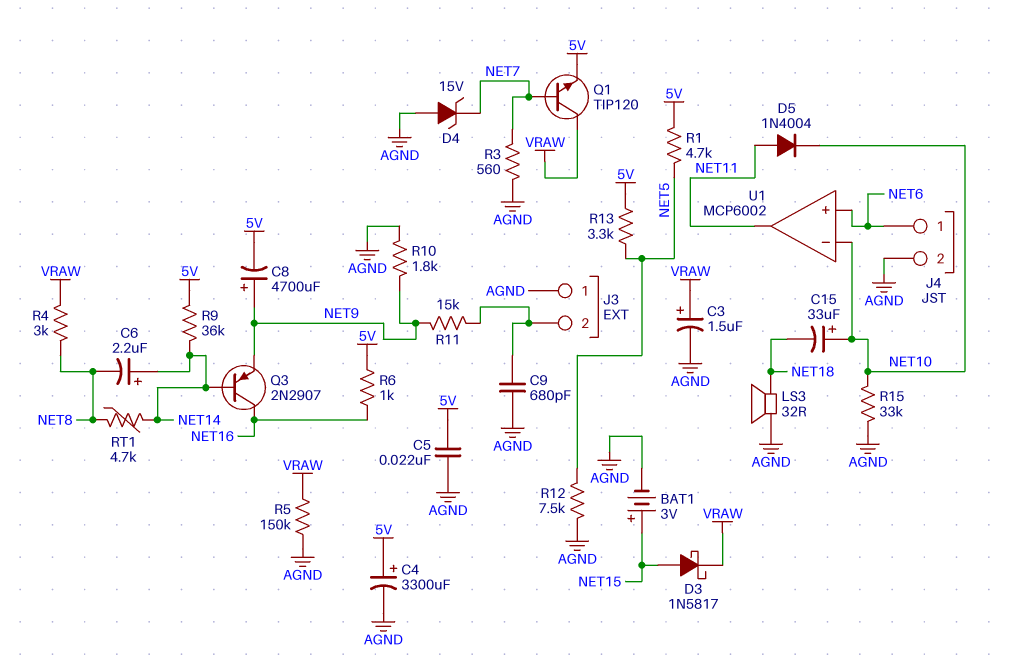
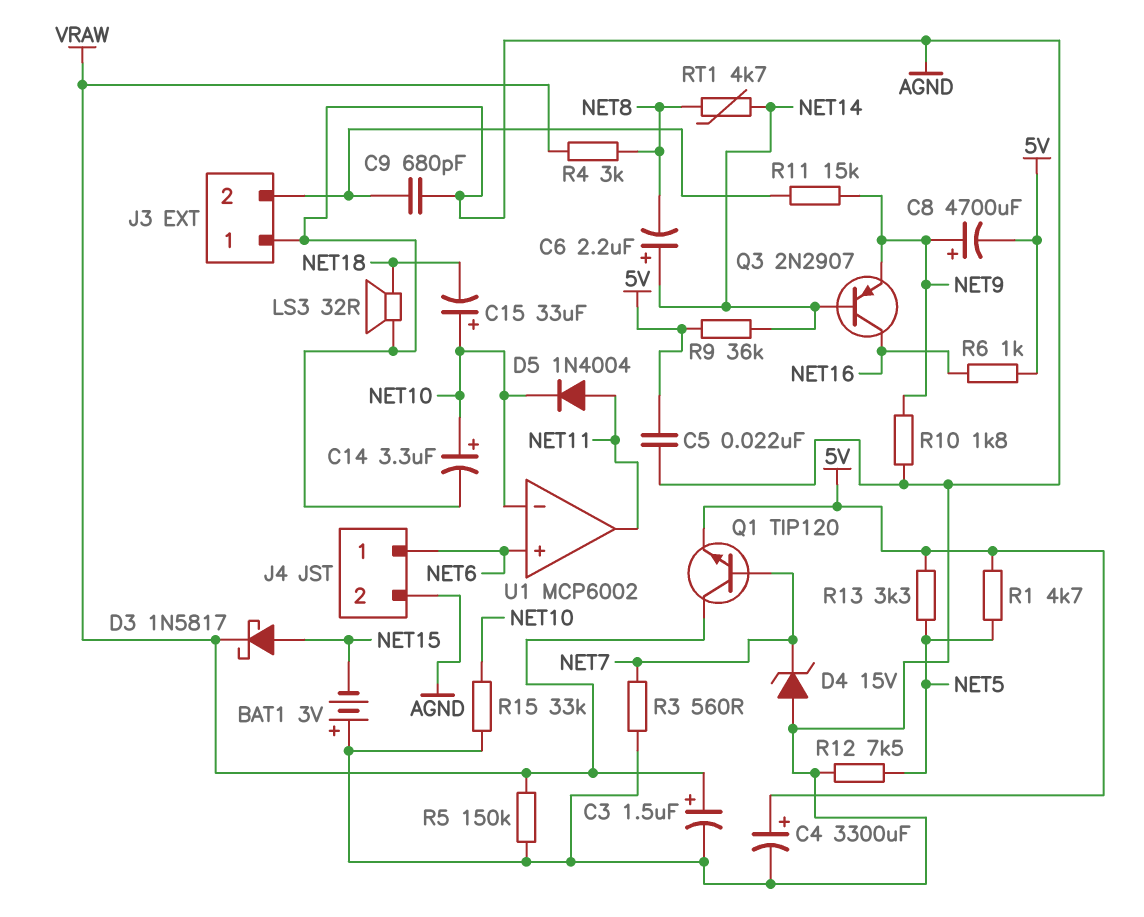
BAT1: 3V (plus NET15, minus AGND) -> 3V (plus AGND, minus NET15)
C14: none -> 3.3uF (plus NET10, minus AGND)

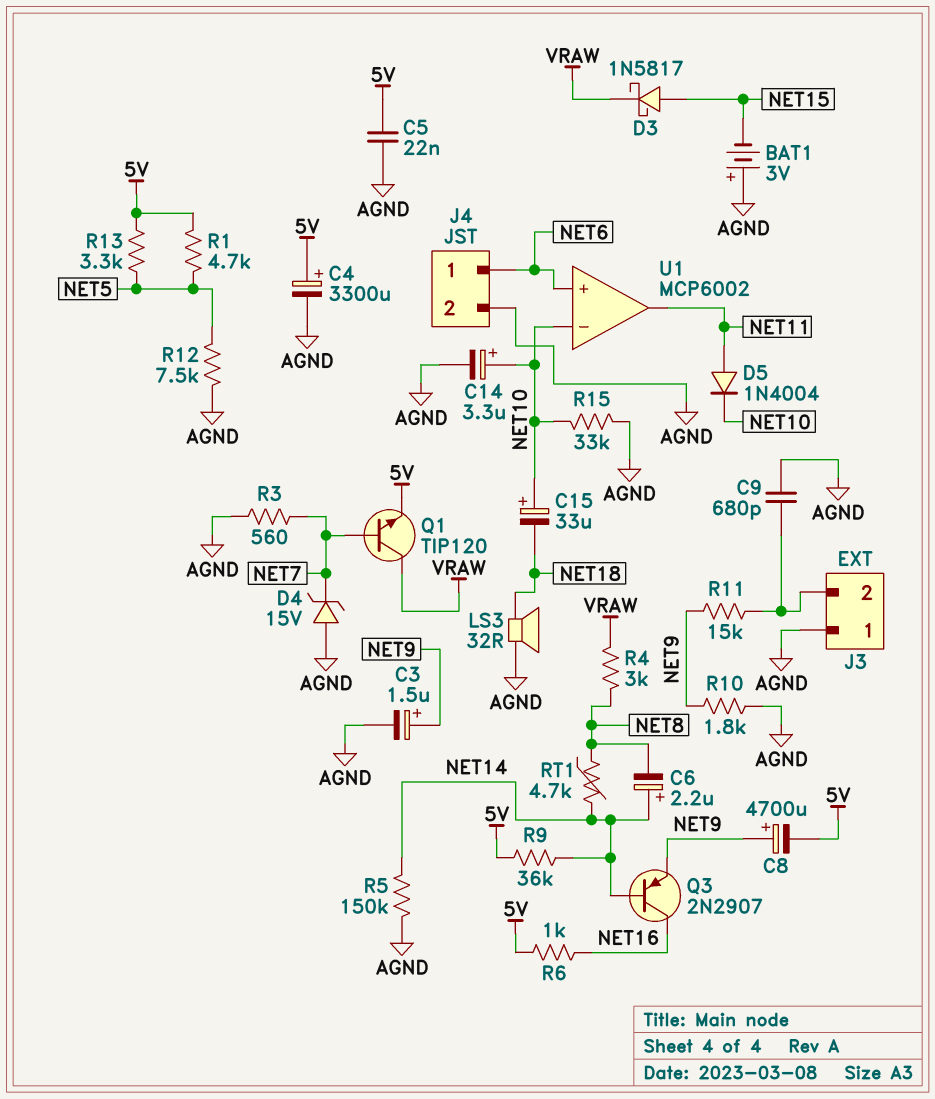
C3: 1.5uF (plus VRAW, minus AGND) -> 1.5uF (plus NET9, minus AGND)
R5: 150k (AGND, VRAW) -> 150k (AGND, NET14)

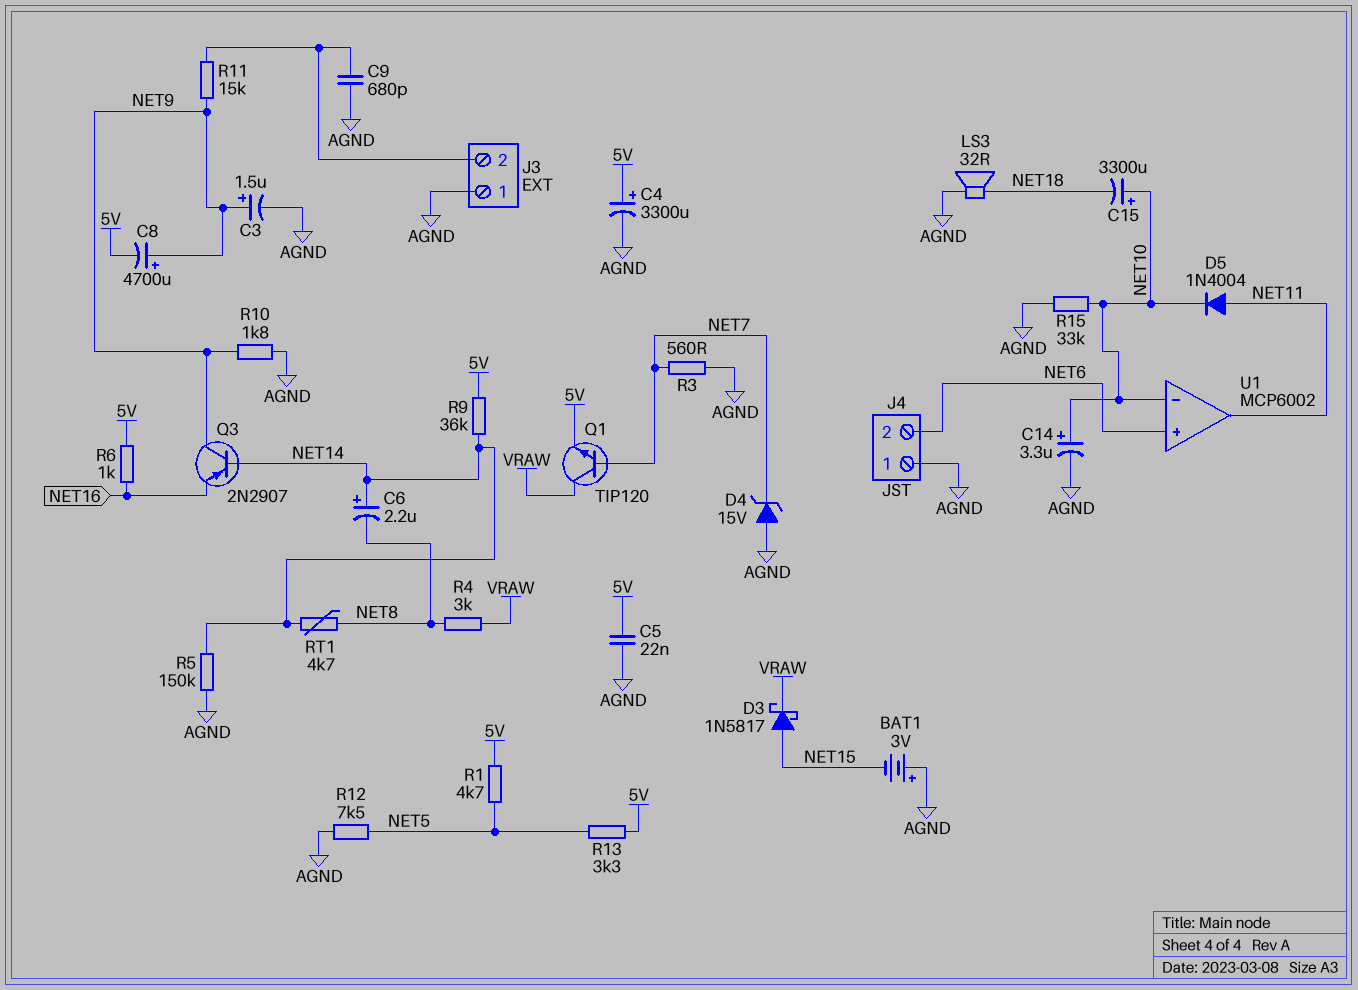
C15: 33uF (plus NET10, minus NET18) -> 3300uF (plus NET10, minus NET18)
J4 pin 1: NET6 -> AGND
J4 pin 2: AGND -> NET6
Q3: PNP 2N2907 (B NET14, C NET16, E NET9) -> PNP 2N2907 (B NET14, C NET9, E NET16)

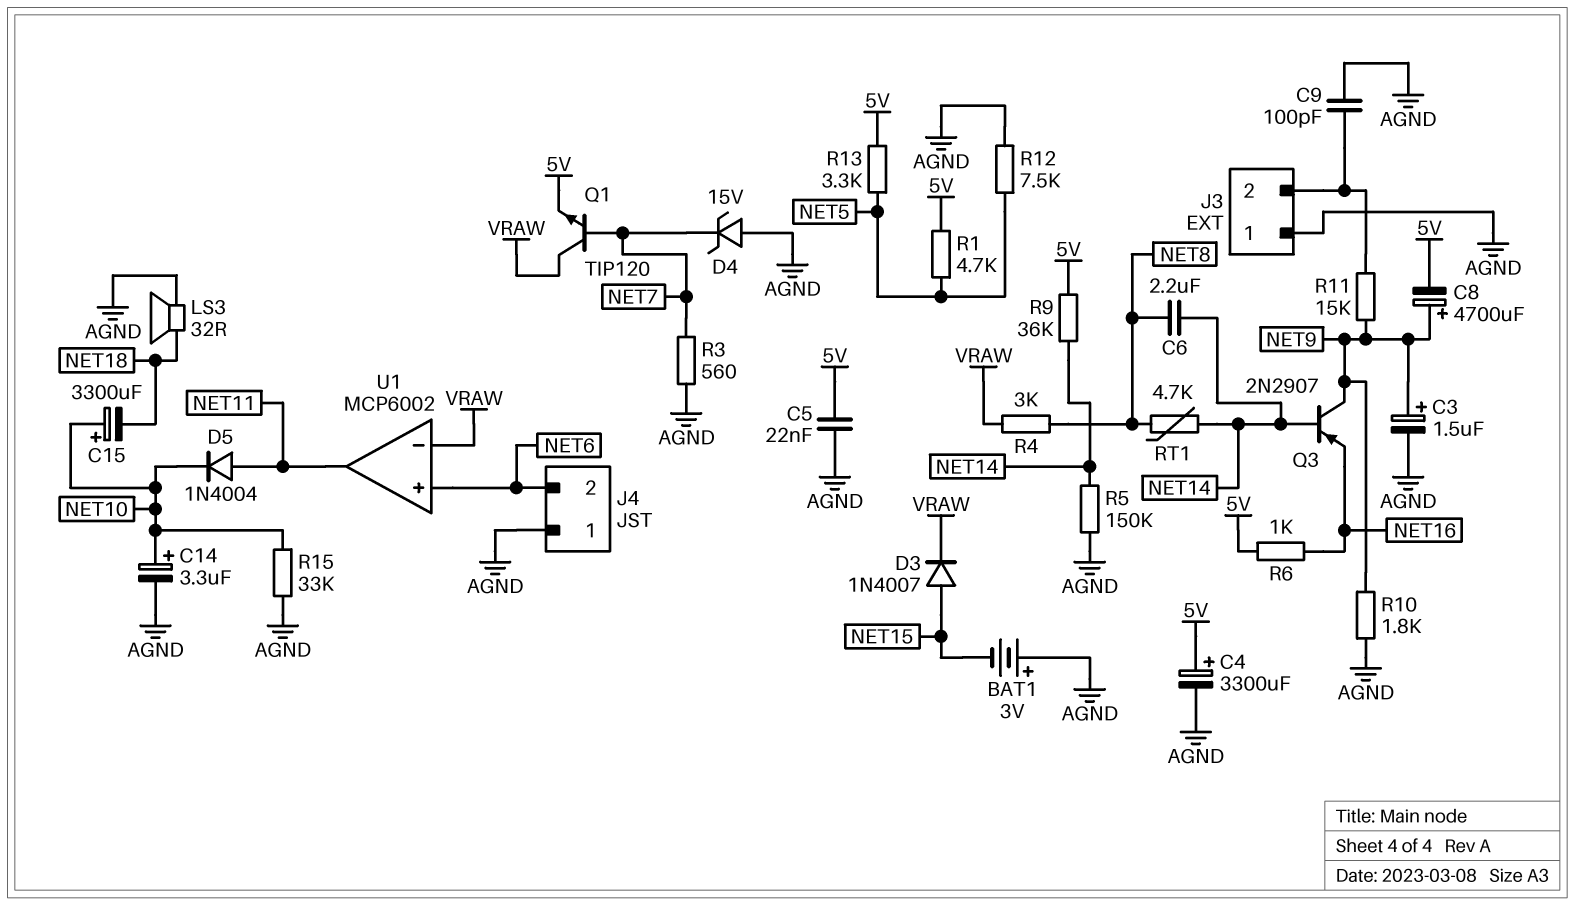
C6: 2.2uF (plus NET14, minus NET8) -> 2.2uF (NET8, NET14)
C9: 680pF (AGND, J3/2) -> 100pF (AGND, J3/2)
D3: schottky 1N5817 (A NET15, K VRAW) -> diode 1N4007 (A NET15, K VRAW)
U1 pin in-: NET10 -> VRAW

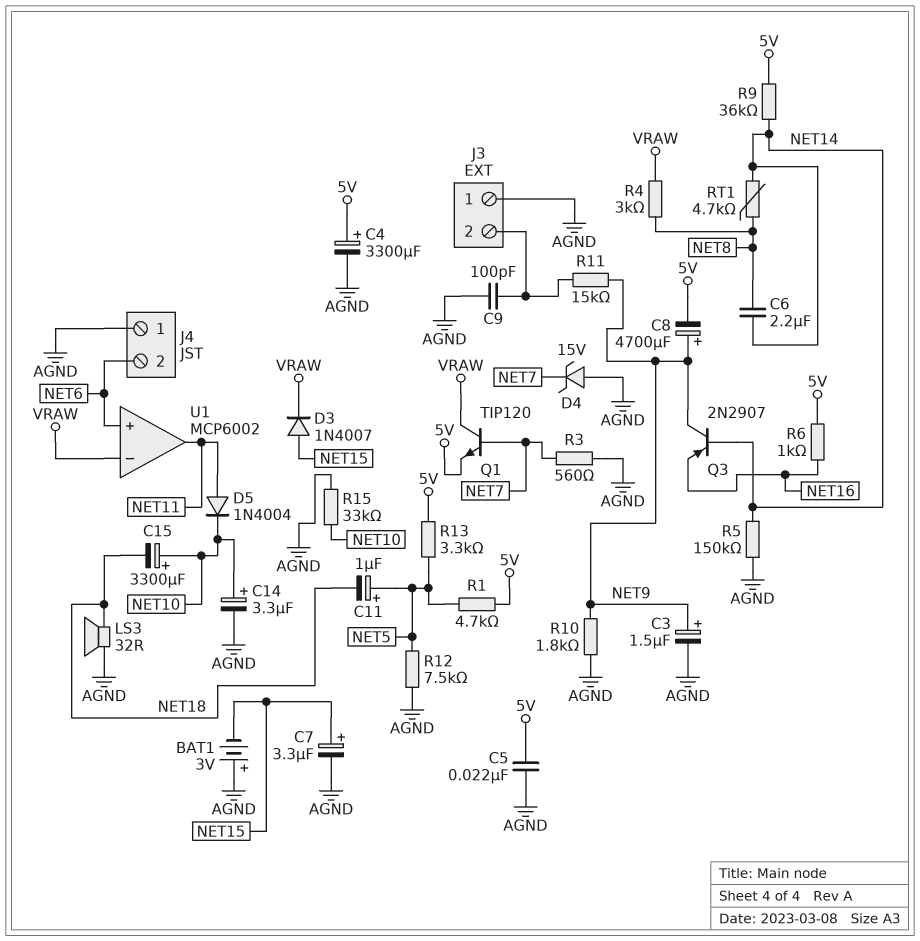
C7: none -> 3.3uF (plus NET15, minus AGND)
C11: none -> 1uF (plus NET5, minus NET18)

